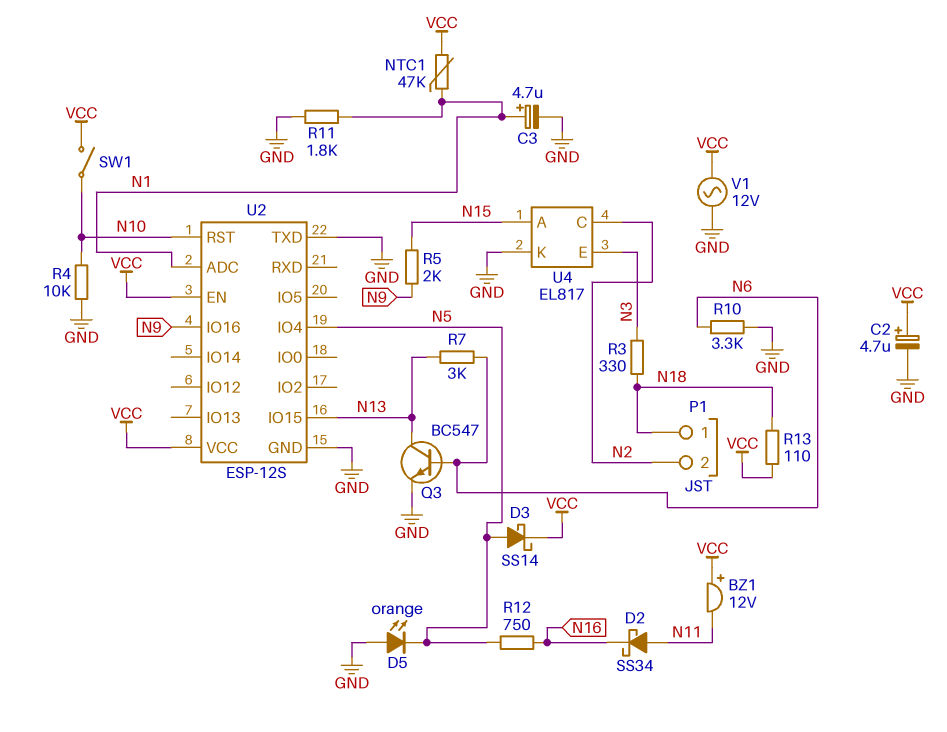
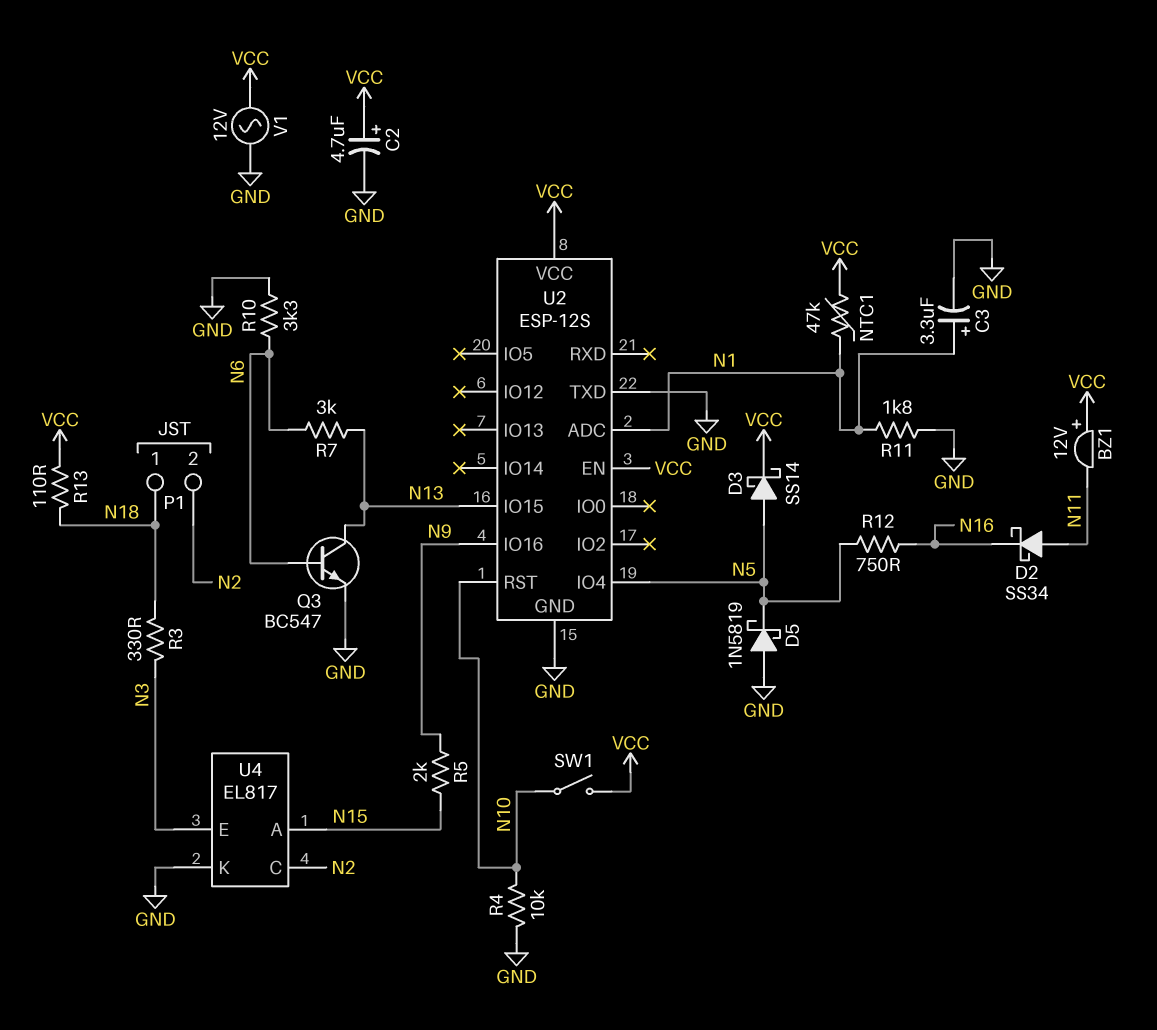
C3: 4.7uF (plus N1, minus GND) -> 3.3uF (plus N1, minus GND)
D5: LED orange (A GND, K N5) -> schottky 1N5819 (A GND, K N5)

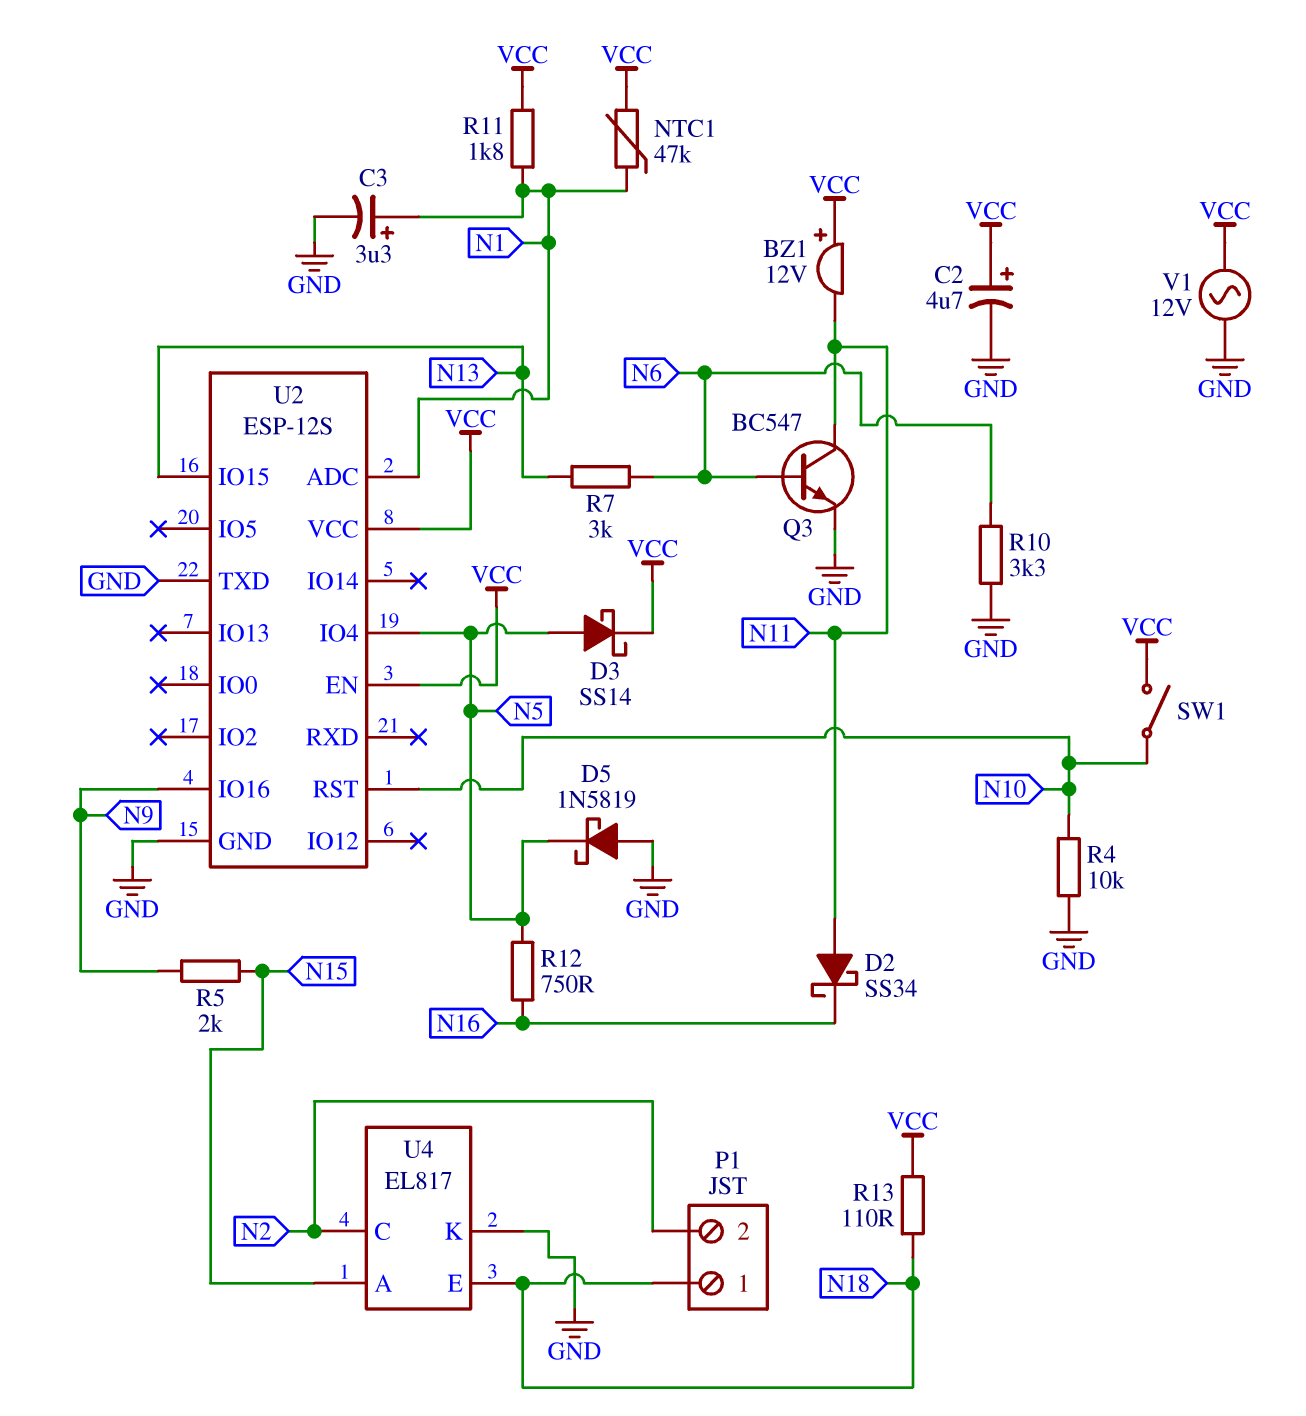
Q3: NPN BC547 (B N6, C N13, E GND) -> NPN BC547 (B N6, C N11, E GND)
R3: 330 (N3, N18) -> none
R11: 1.8k (GND, N1) -> 1.8k (N1, VCC)
U4 pin E: N3 -> N18

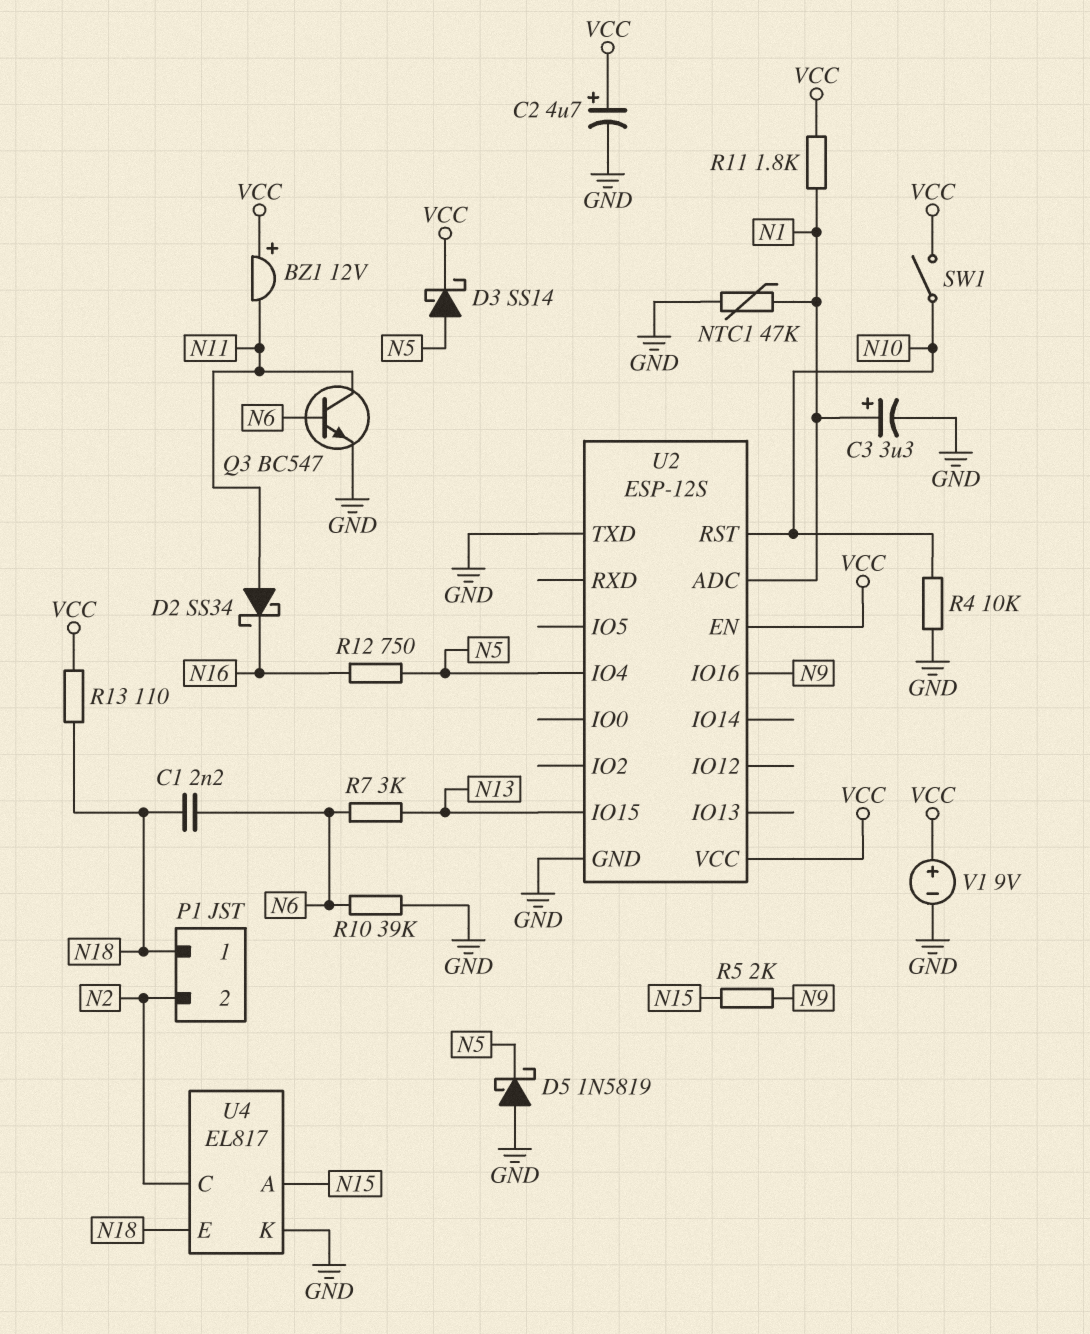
C1: none -> 2.2nF (N6, N18)
NTC1: 47k (N1, VCC) -> 47k (GND, N1)
R10: 3.3k (GND, N6) -> 39k (GND, N6)
V1: AC 12V (GND, VCC) -> 9V (plus VCC, minus GND)

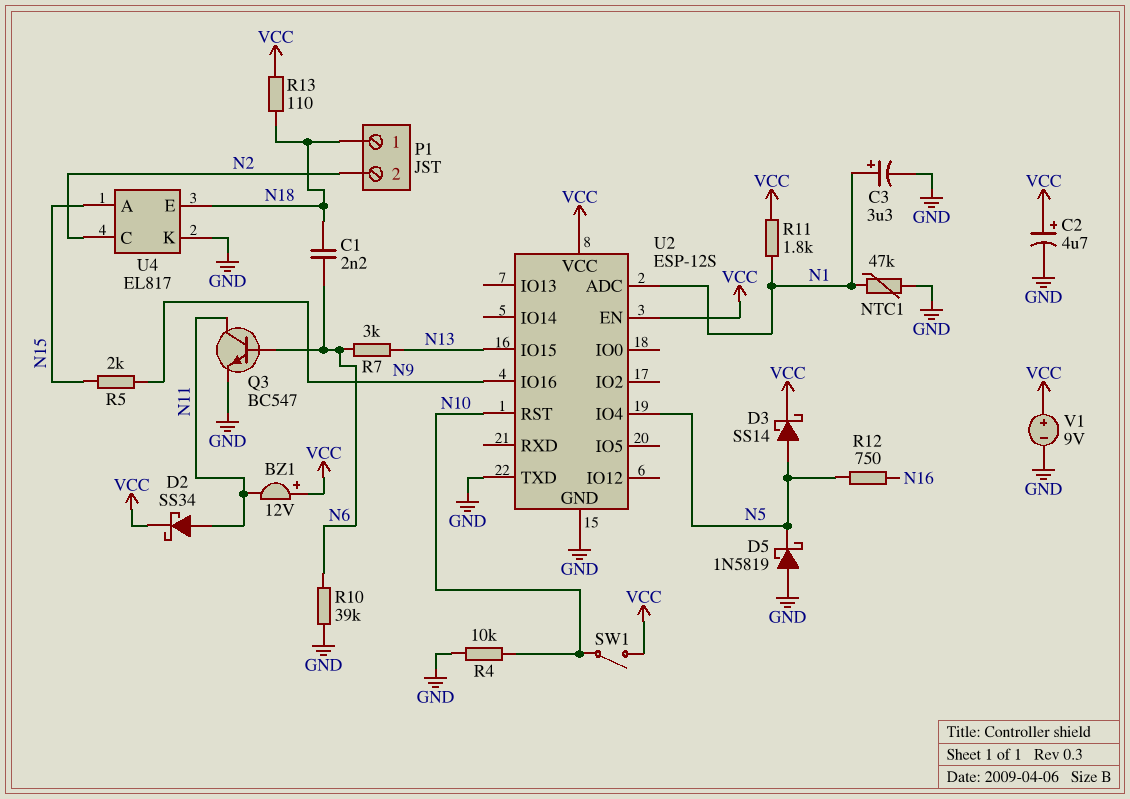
D2: schottky SS34 (A N11, K N16) -> schottky SS34 (A N11, K VCC)

